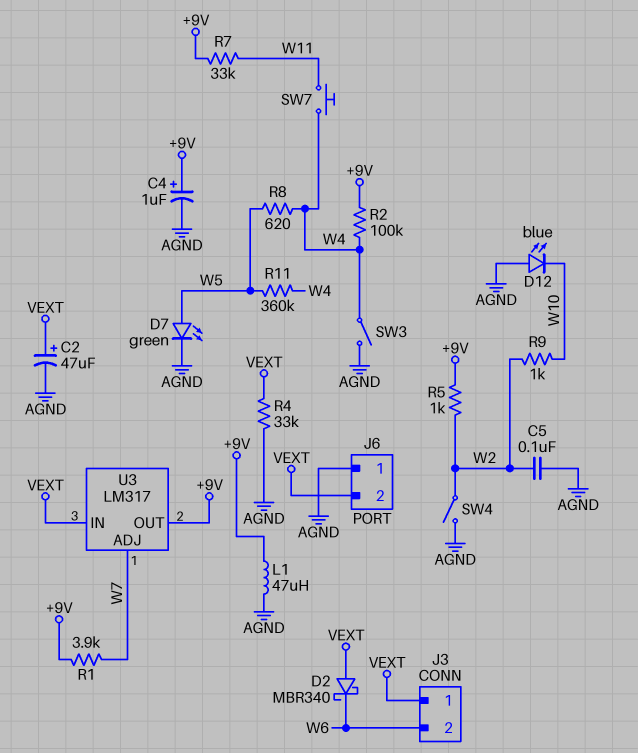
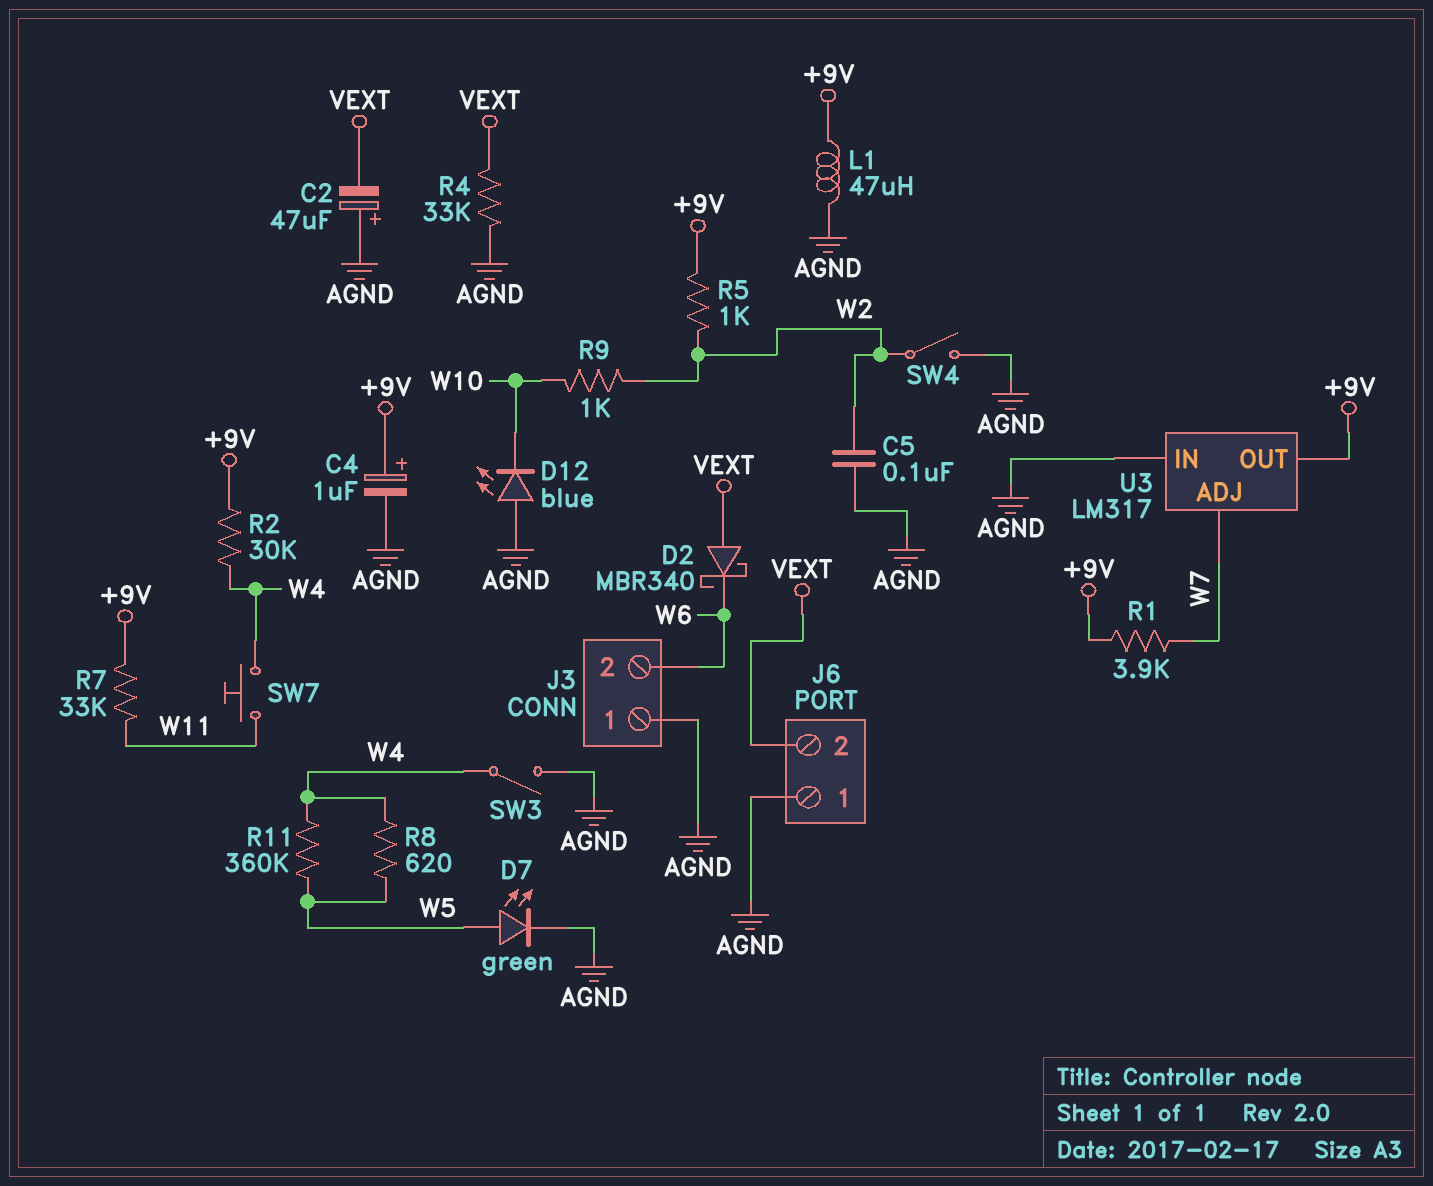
C2: 47uF (plus VEXT, minus AGND) -> 47uF (plus AGND, minus VEXT)
J3 pin 1: VEXT -> AGND
R2: 100k (+9V, W4) -> 30k (+9V, W4)
U3 pin IN: VEXT -> AGND

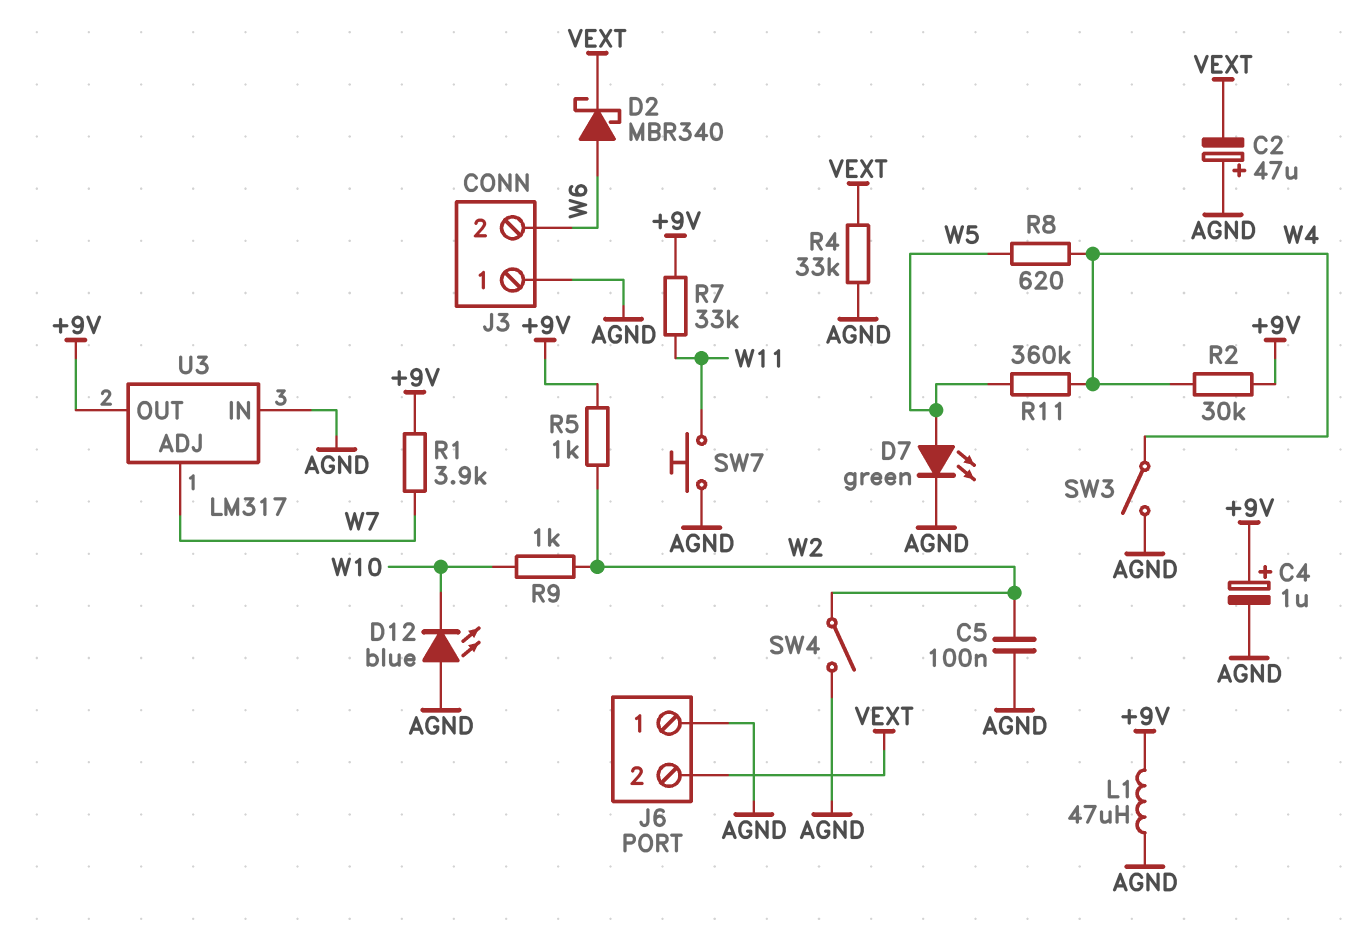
D2: schottky MBR340 (A VEXT, K W6) -> schottky MBR340 (A W6, K VEXT)
SW7: button (W4, W11) -> button (AGND, W11)

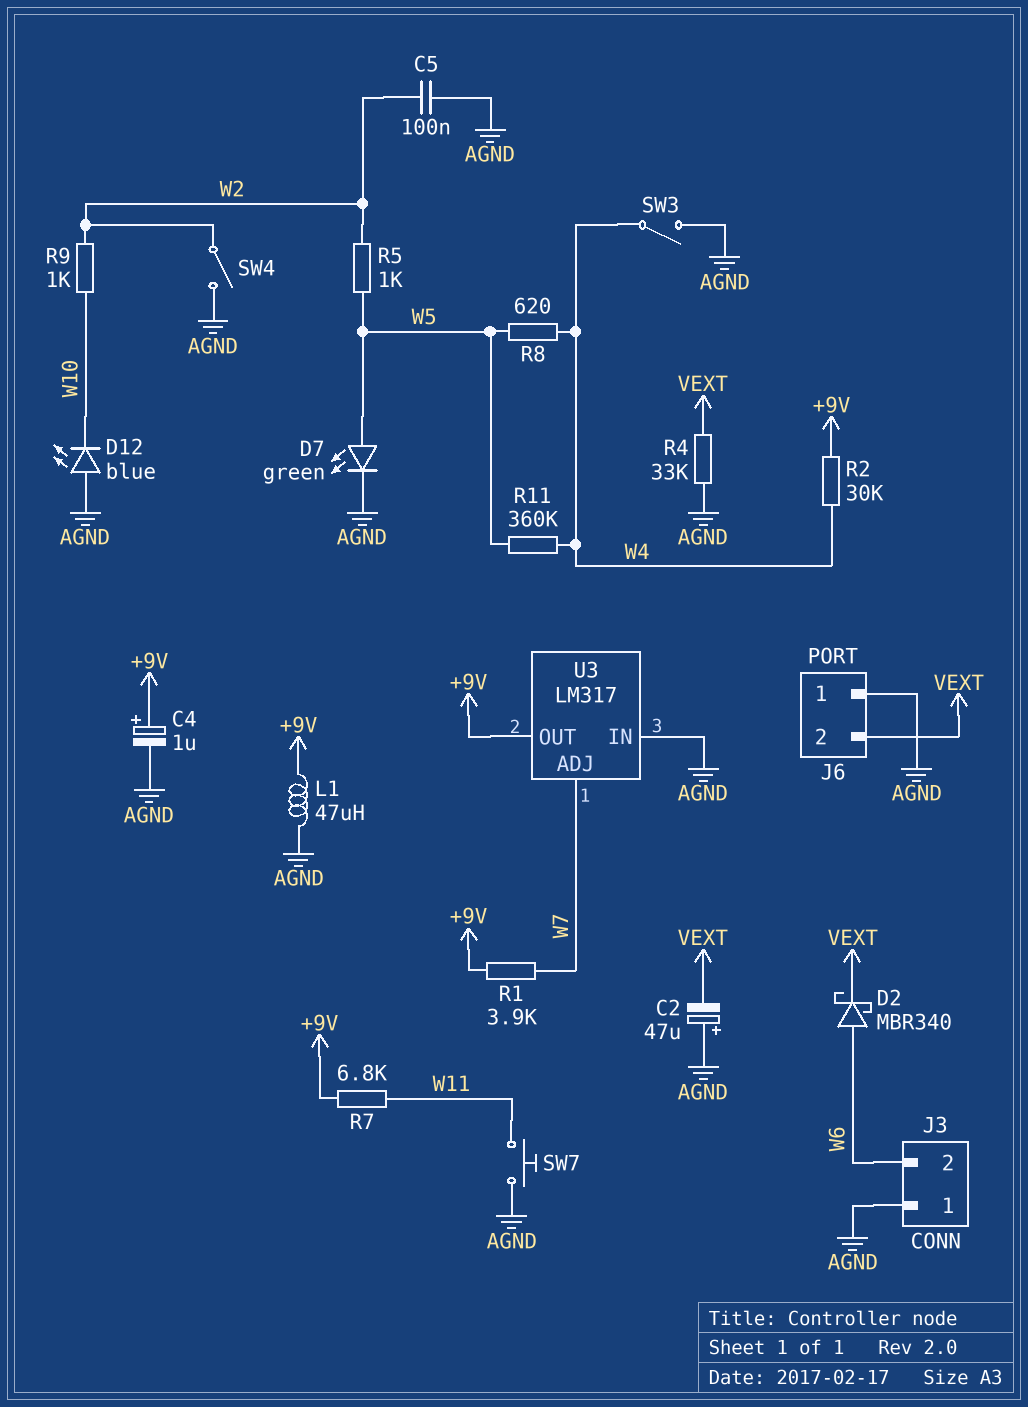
R5: 1k (+9V, W2) -> 1k (W2, W5)
R7: 33k (+9V, W11) -> 6.8k (+9V, W11)

